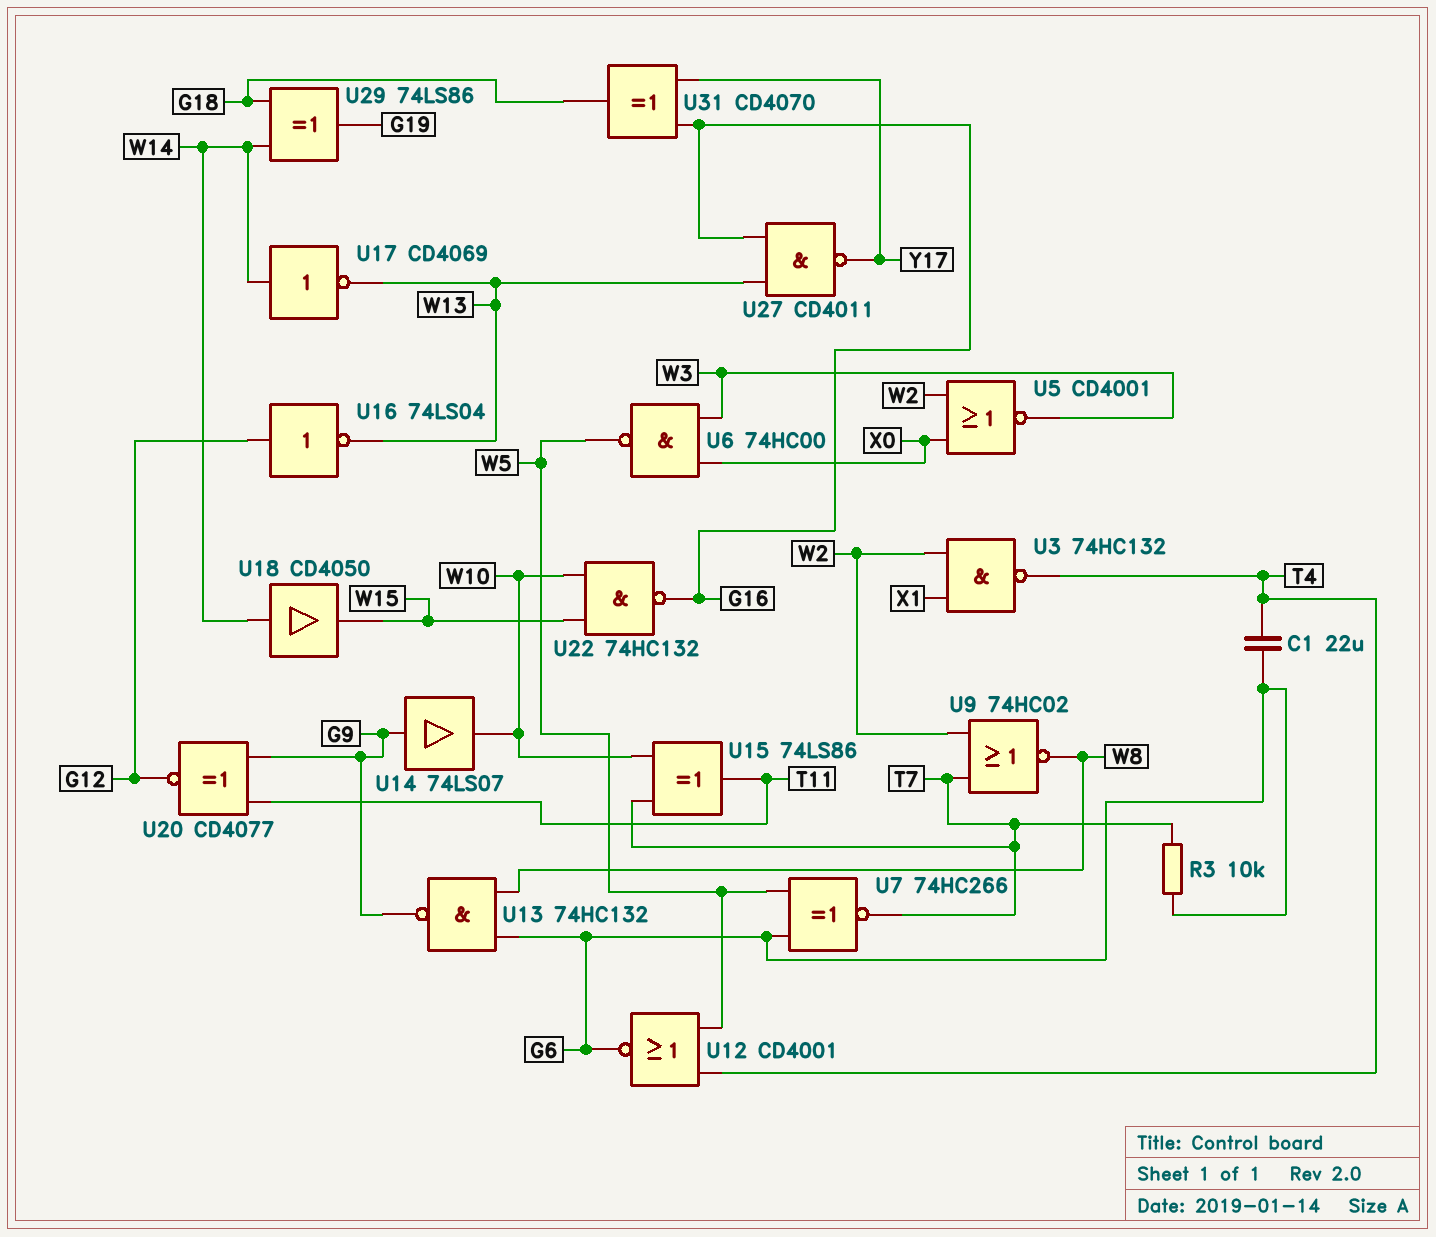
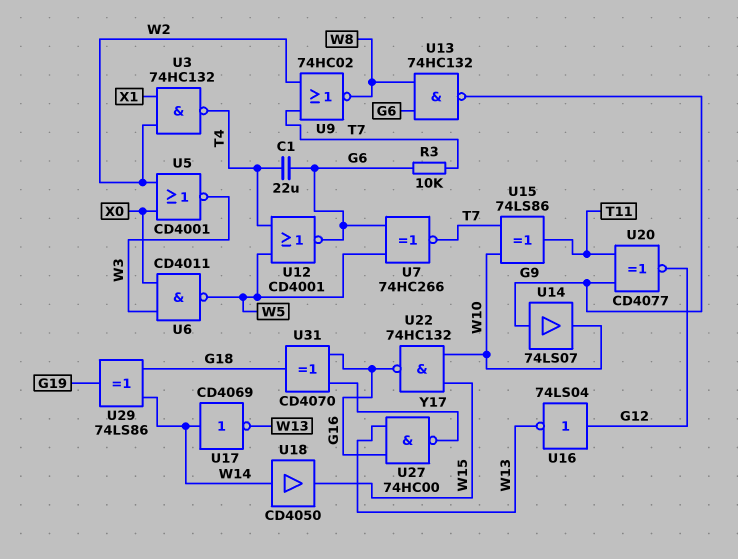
U6: NAND 74HC00 (in W3, in X0, out W5) -> NAND CD4011 (in W3, in X0, out W5)
U27: NAND CD4011 (in G16, in W13, out Y17) -> NAND 74HC00 (in G16, in W13, out Y17)

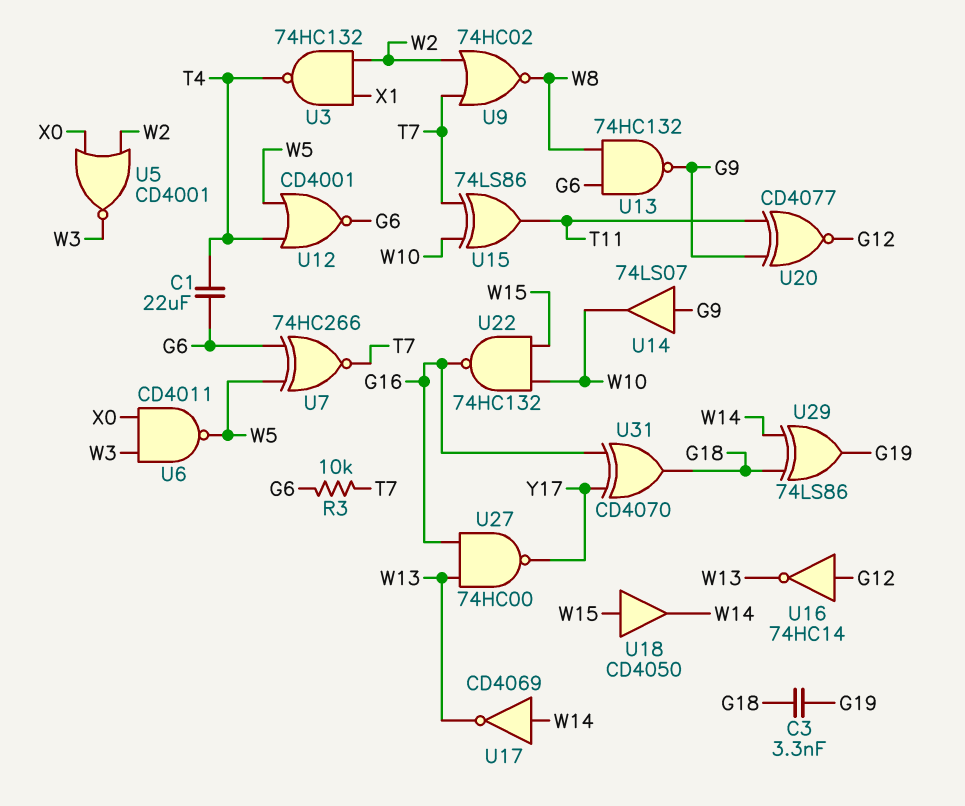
C3: none -> 3.3nF (G18, G19)
U16: NOT 74LS04 (in G12, out W13) -> NOT 74HC14 (in G12, out W13)
U18: buffer CD4050 (in W14, out W15) -> buffer CD4050 (in W15, out W14)

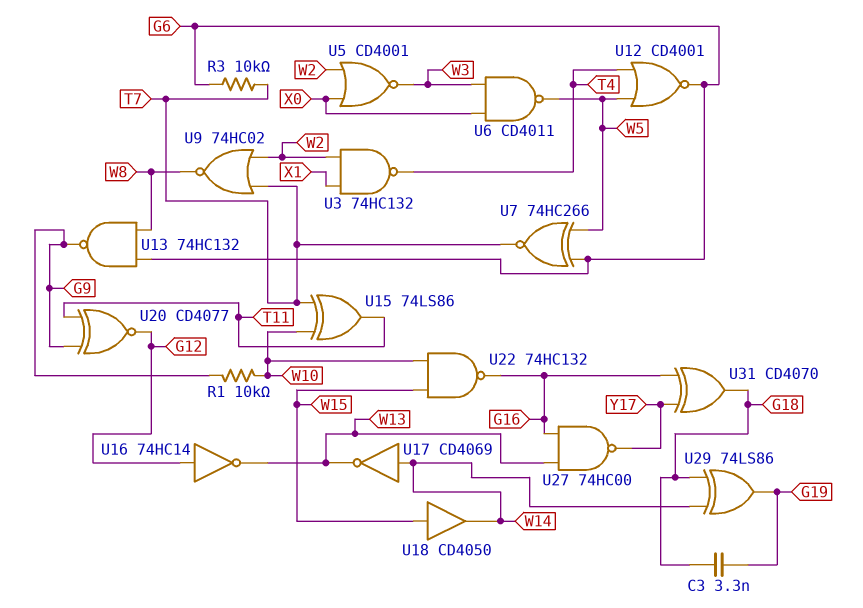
C1: 22uF (G6, T4) -> none
R1: none -> 10k (G9, W10)
U14: buffer 74LS07 (in G9, out W10) -> none

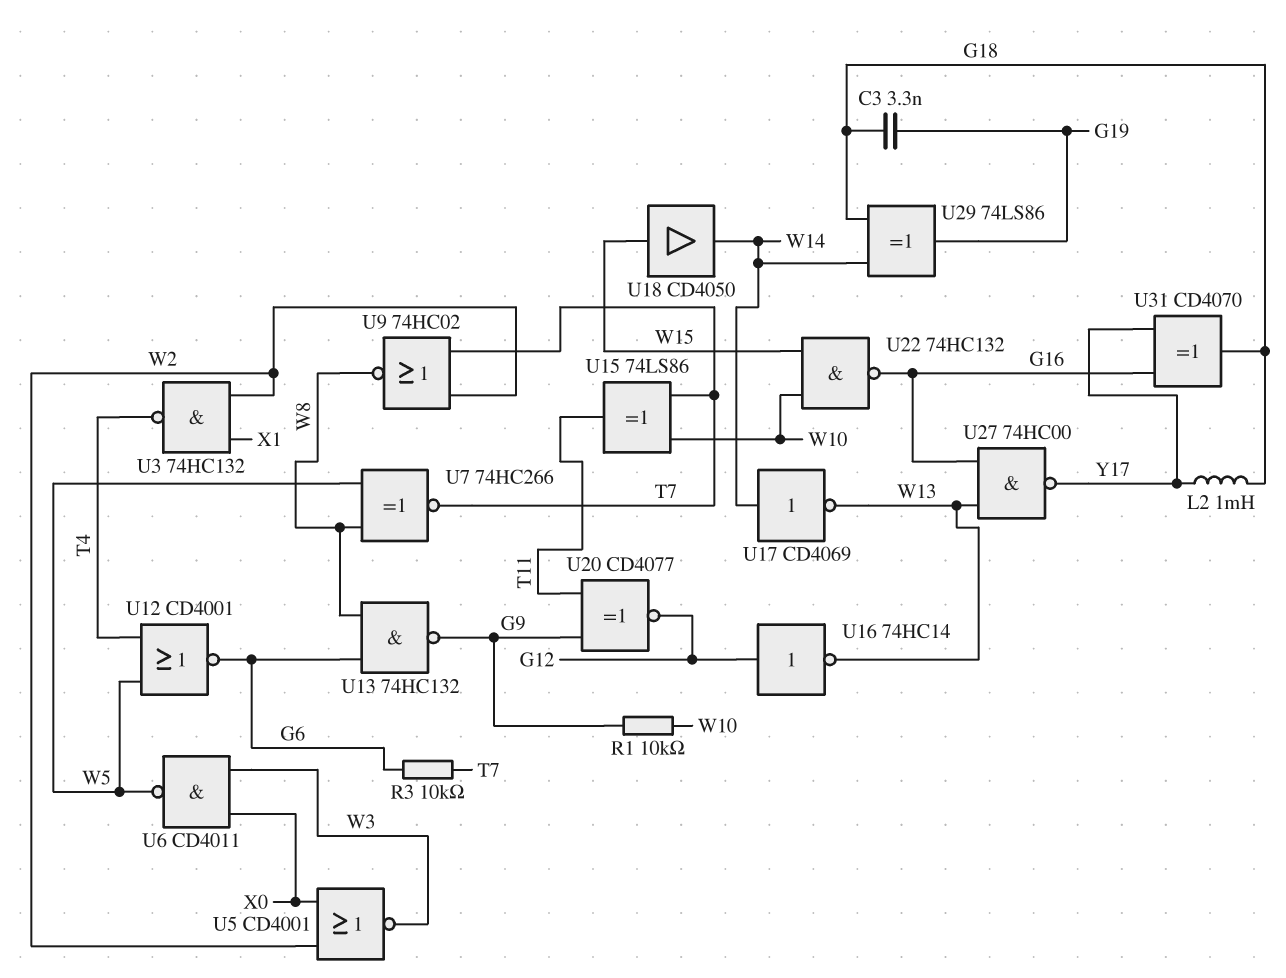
L2: none -> 1mH (G18, Y17)
U7: XNOR 74HC266 (in G6, in W5, out T7) -> XNOR 74HC266 (in W5, in W8, out T7)

